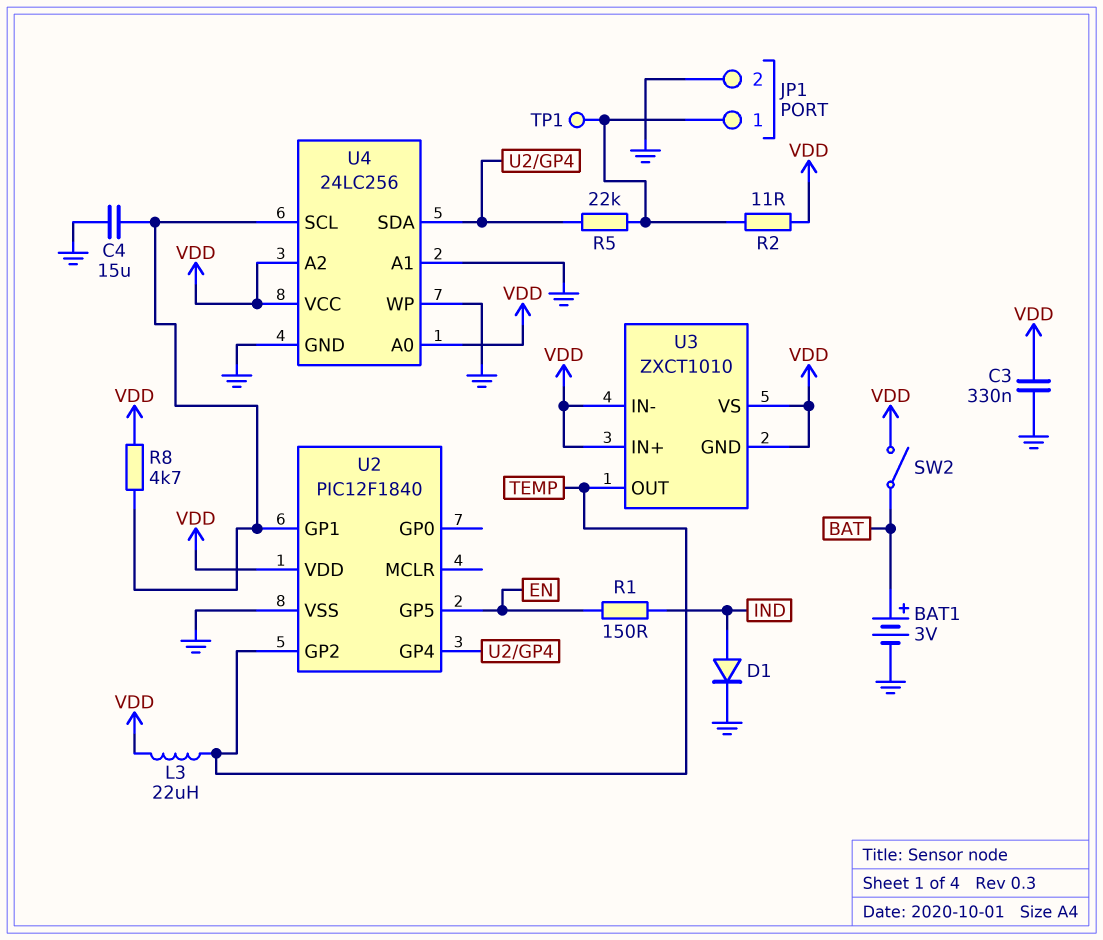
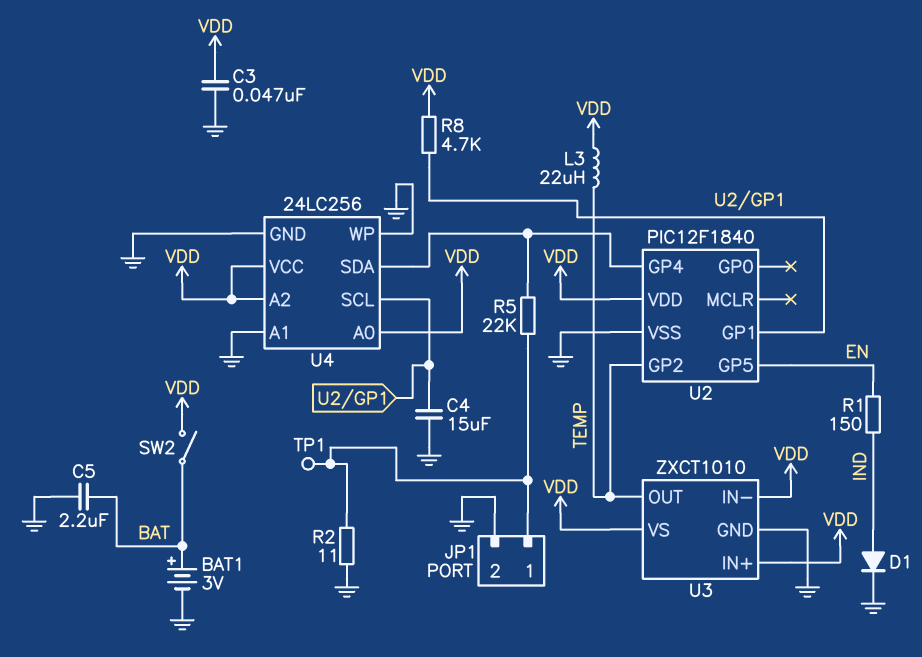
C3: 330nF (GND, VDD) -> 47nF (GND, VDD)
C5: none -> 2.2uF (BAT, GND)
R2: 11 (JP1/1, VDD) -> 11 (GND, JP1/1)
U3 pin GND: VDD -> GND

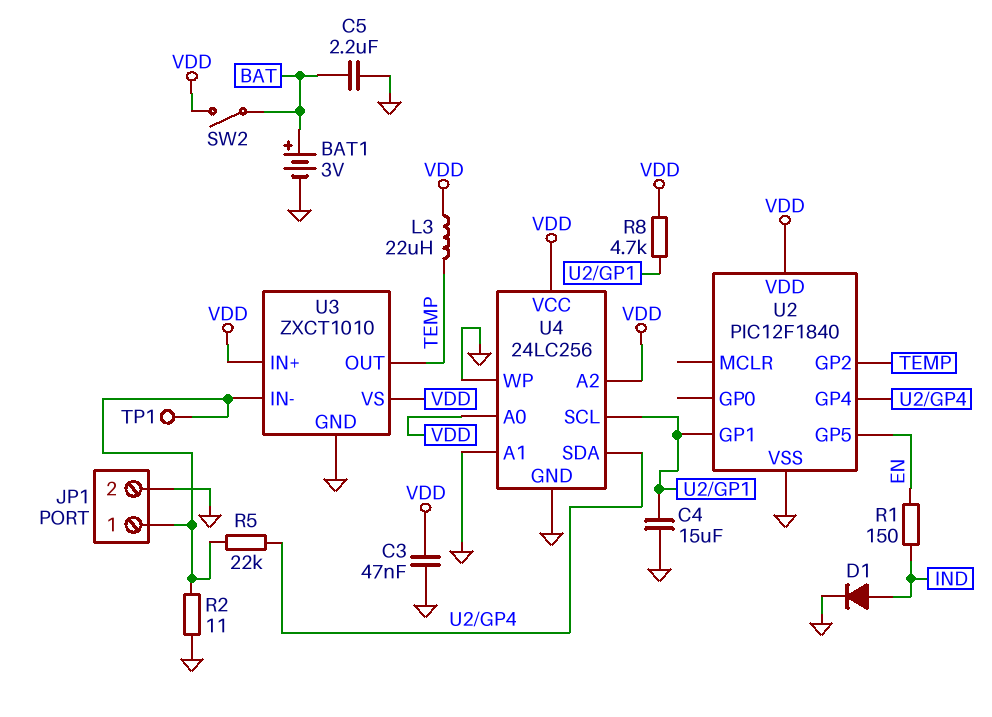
U3 pin IN-: VDD -> JP1/1

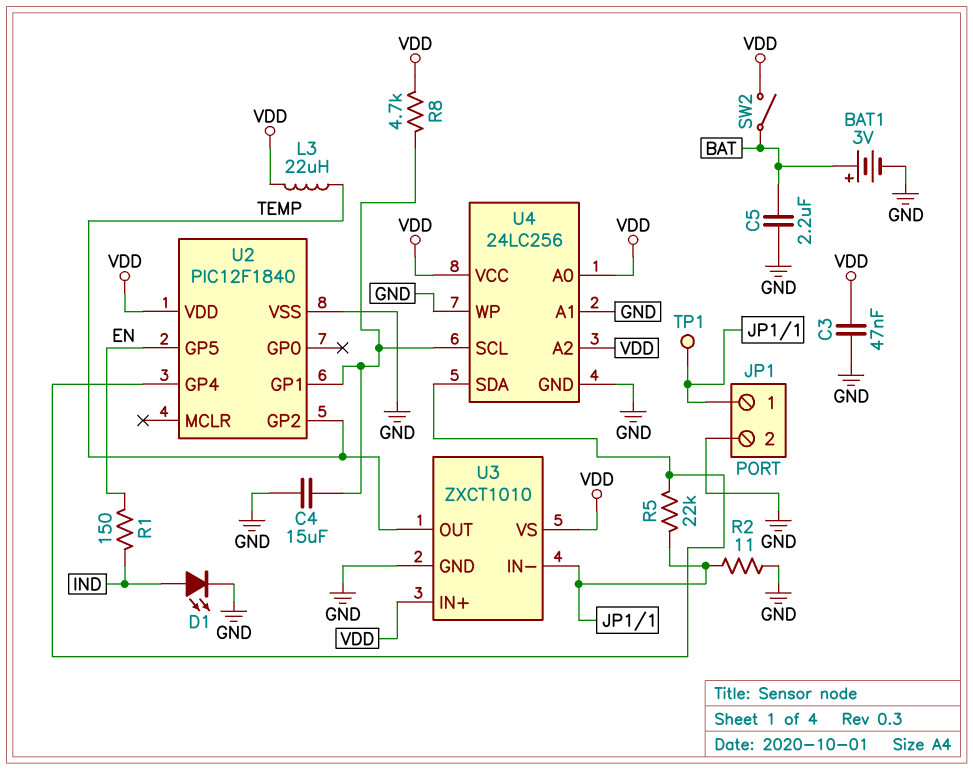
D1: diode (A IND, K GND) -> LED (A IND, K GND)

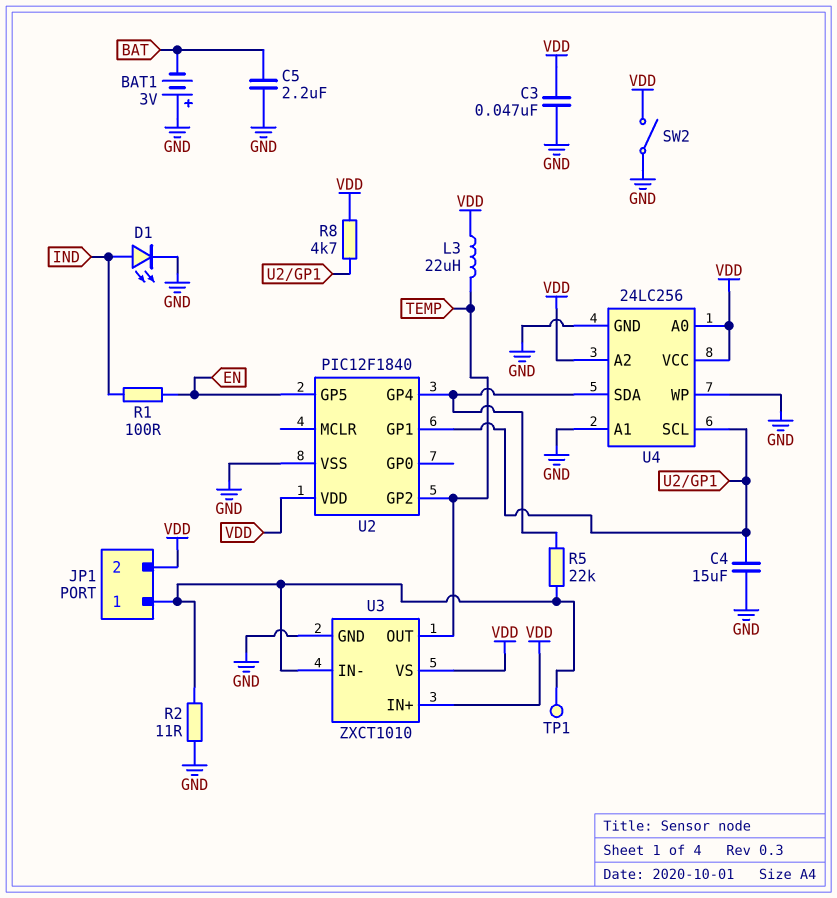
BAT1: 3V (plus BAT, minus GND) -> 3V (plus GND, minus BAT)
JP1 pin 2: GND -> VDD
R1: 150 (EN, IND) -> 100 (EN, IND)
SW2: switch (BAT, VDD) -> switch (GND, VDD)

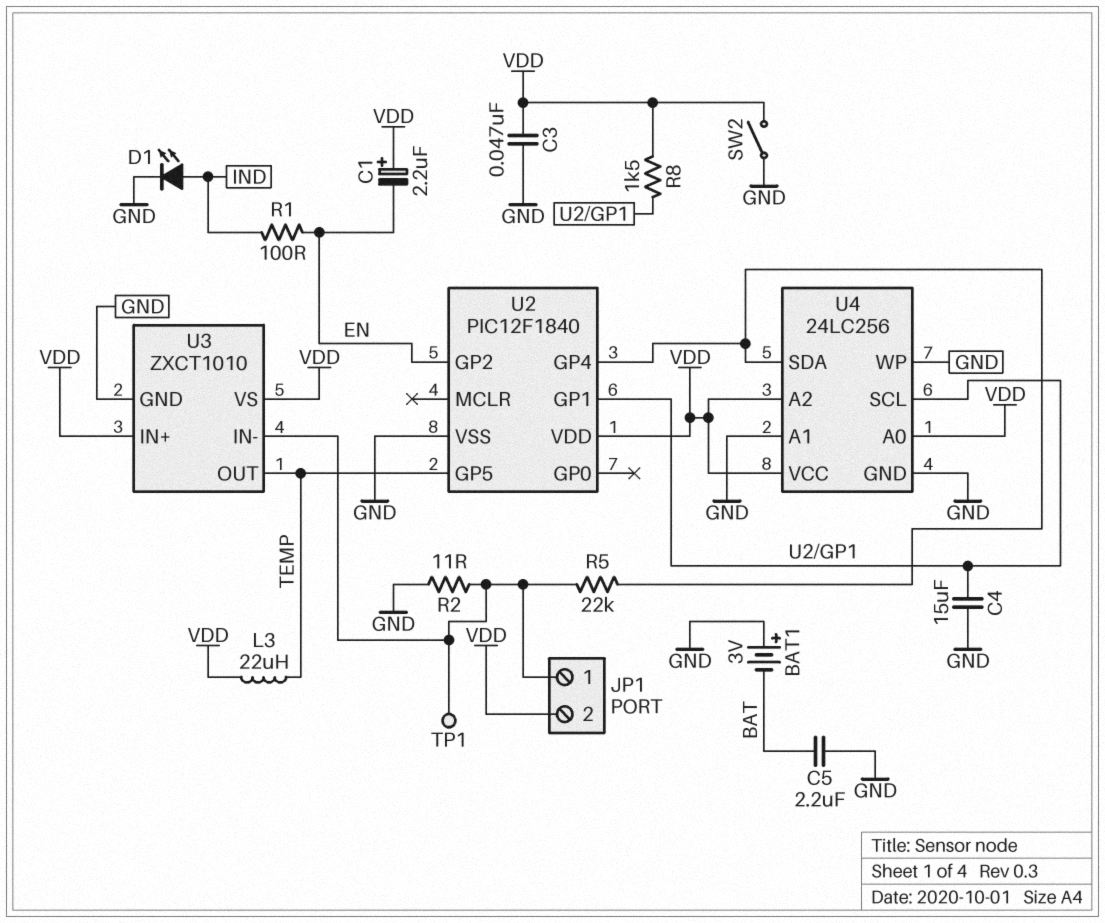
C1: none -> 2.2uF (plus VDD, minus EN)
R8: 4.7k (U2/GP1, VDD) -> 1.5k (U2/GP1, VDD)
U2 pin GP2: TEMP -> EN
U2 pin GP5: EN -> TEMP

